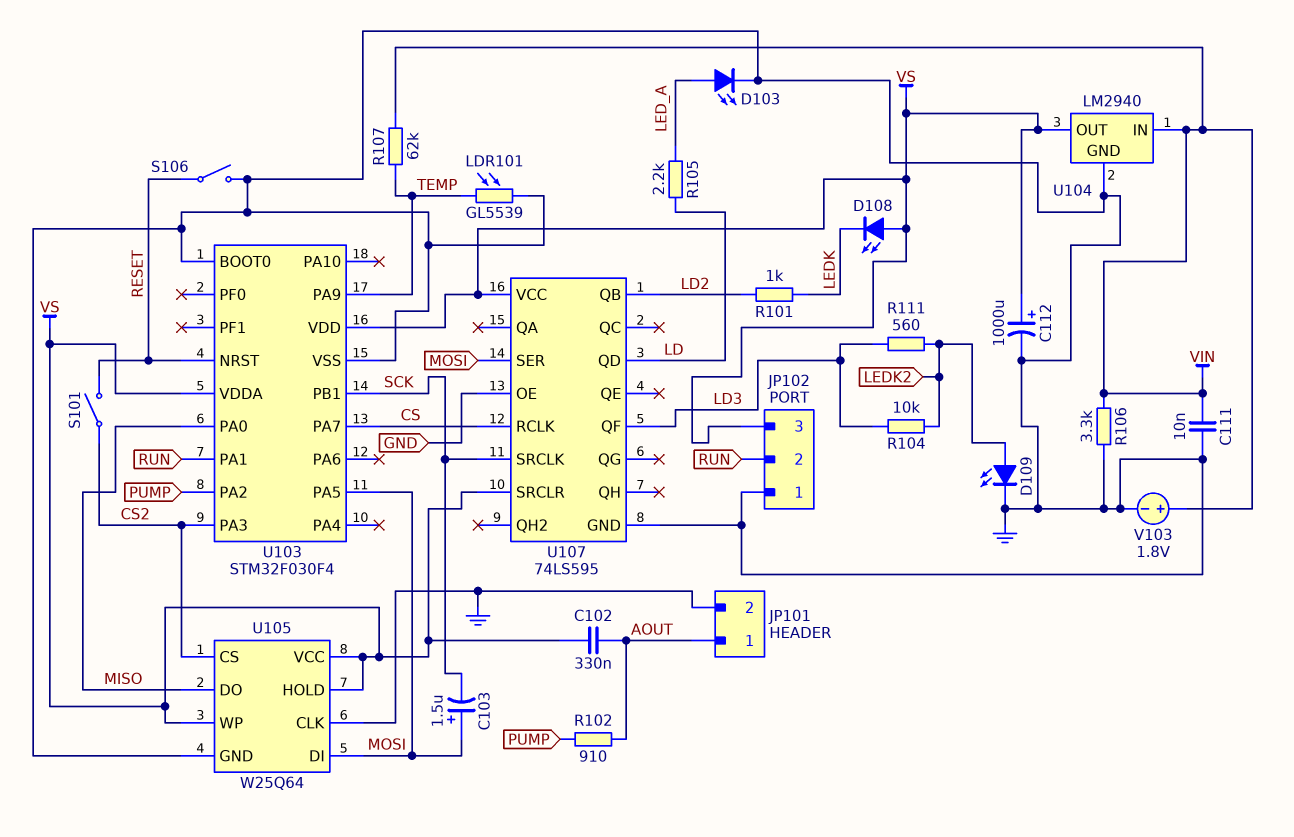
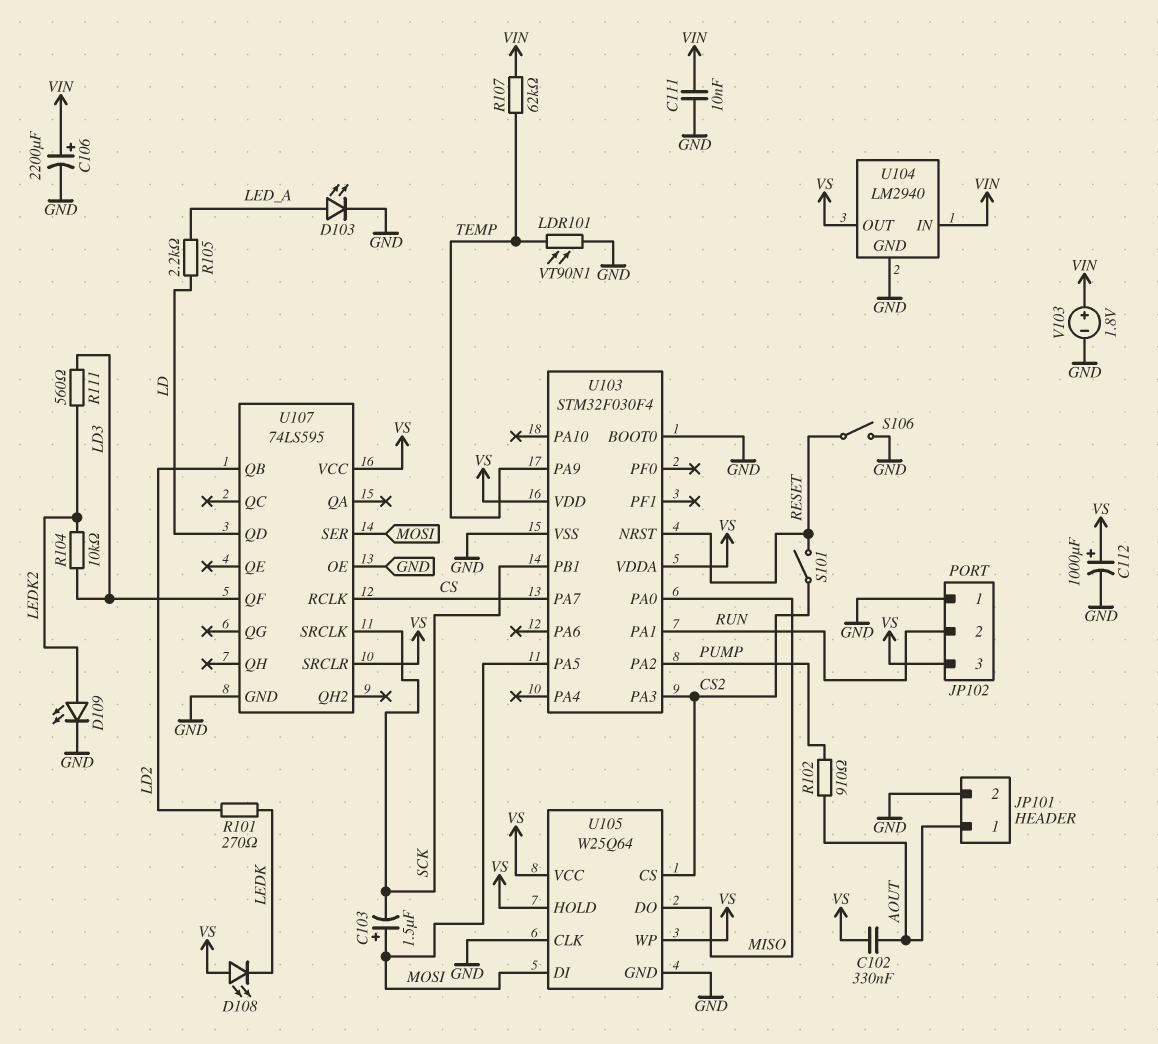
C106: none -> 2200uF (plus VIN, minus GND)
LDR101: GL5539 (GND, TEMP) -> VT90N1 (GND, TEMP)
R101: 1k (LD2, LEDK) -> 270 (LD2, LEDK)
R106: 3.3k (GND, VIN) -> none

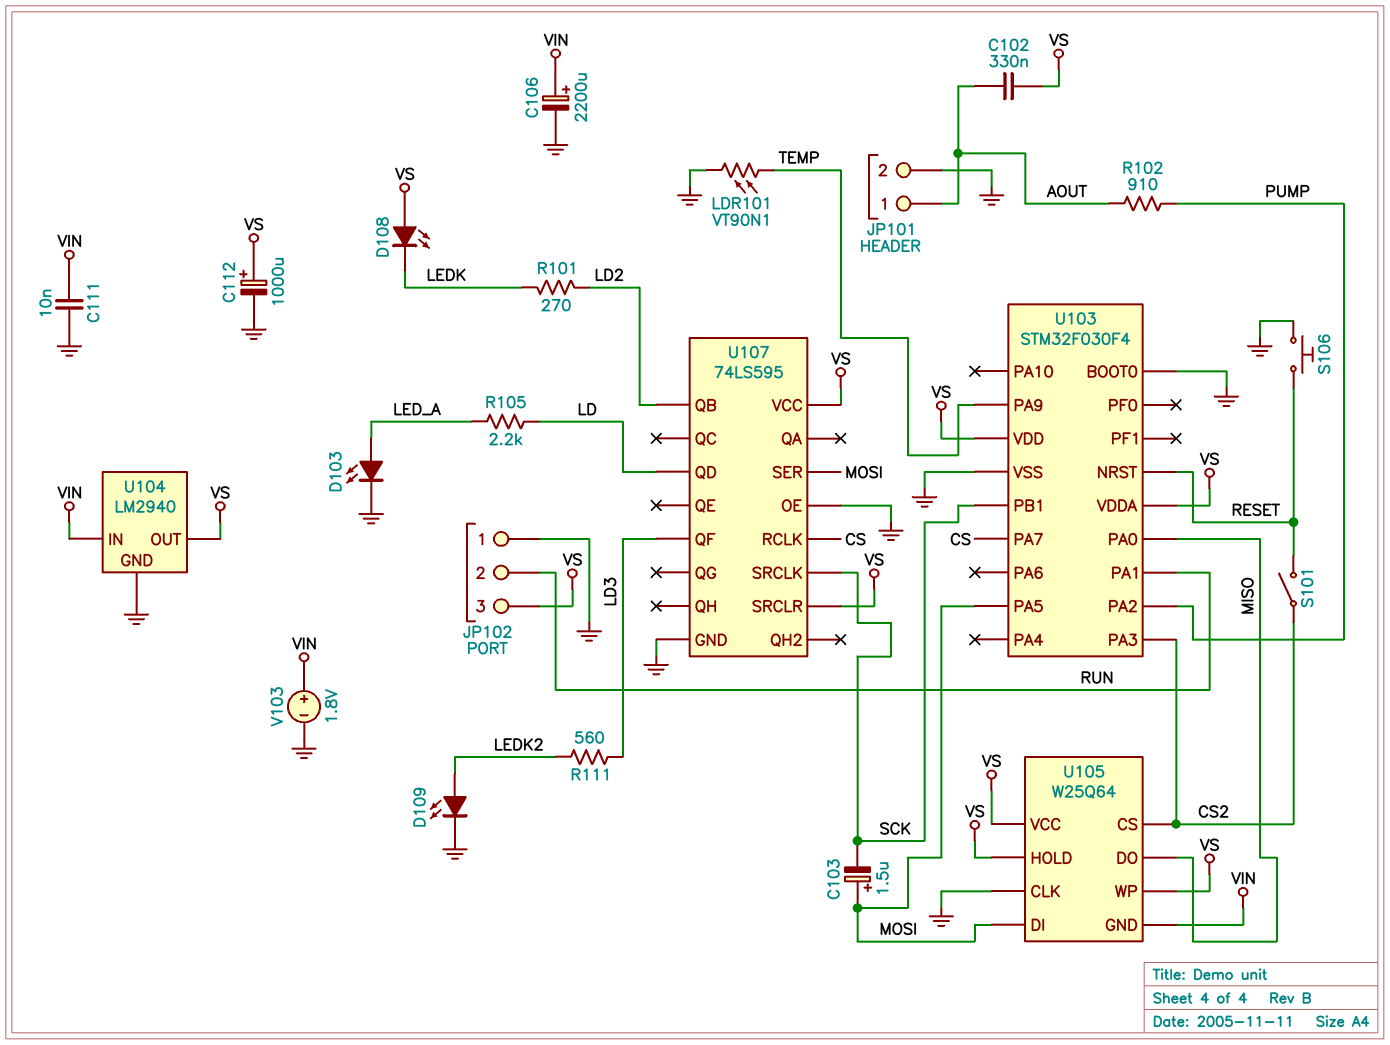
R104: 10k (LD3, LEDK2) -> none
R107: 62k (TEMP, VIN) -> none
S106: switch (GND, RESET) -> button (GND, RESET)
U105 pin GND: GND -> VIN

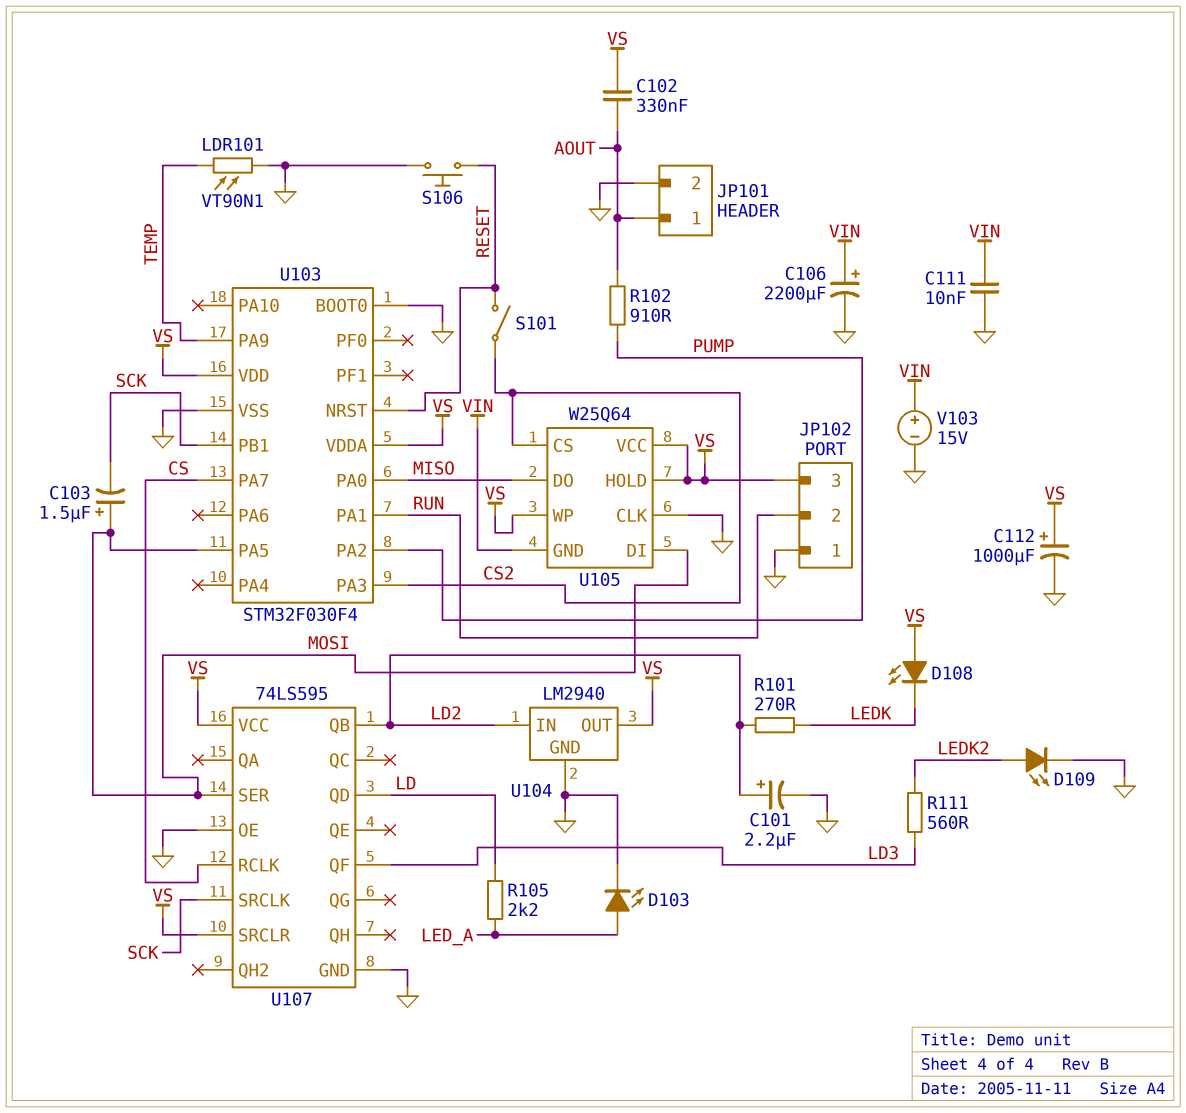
C101: none -> 2.2uF (plus LD2, minus GND)
U104 pin IN: VIN -> LD2
V103: 1.8V (plus VIN, minus GND) -> 15V (plus VIN, minus GND)

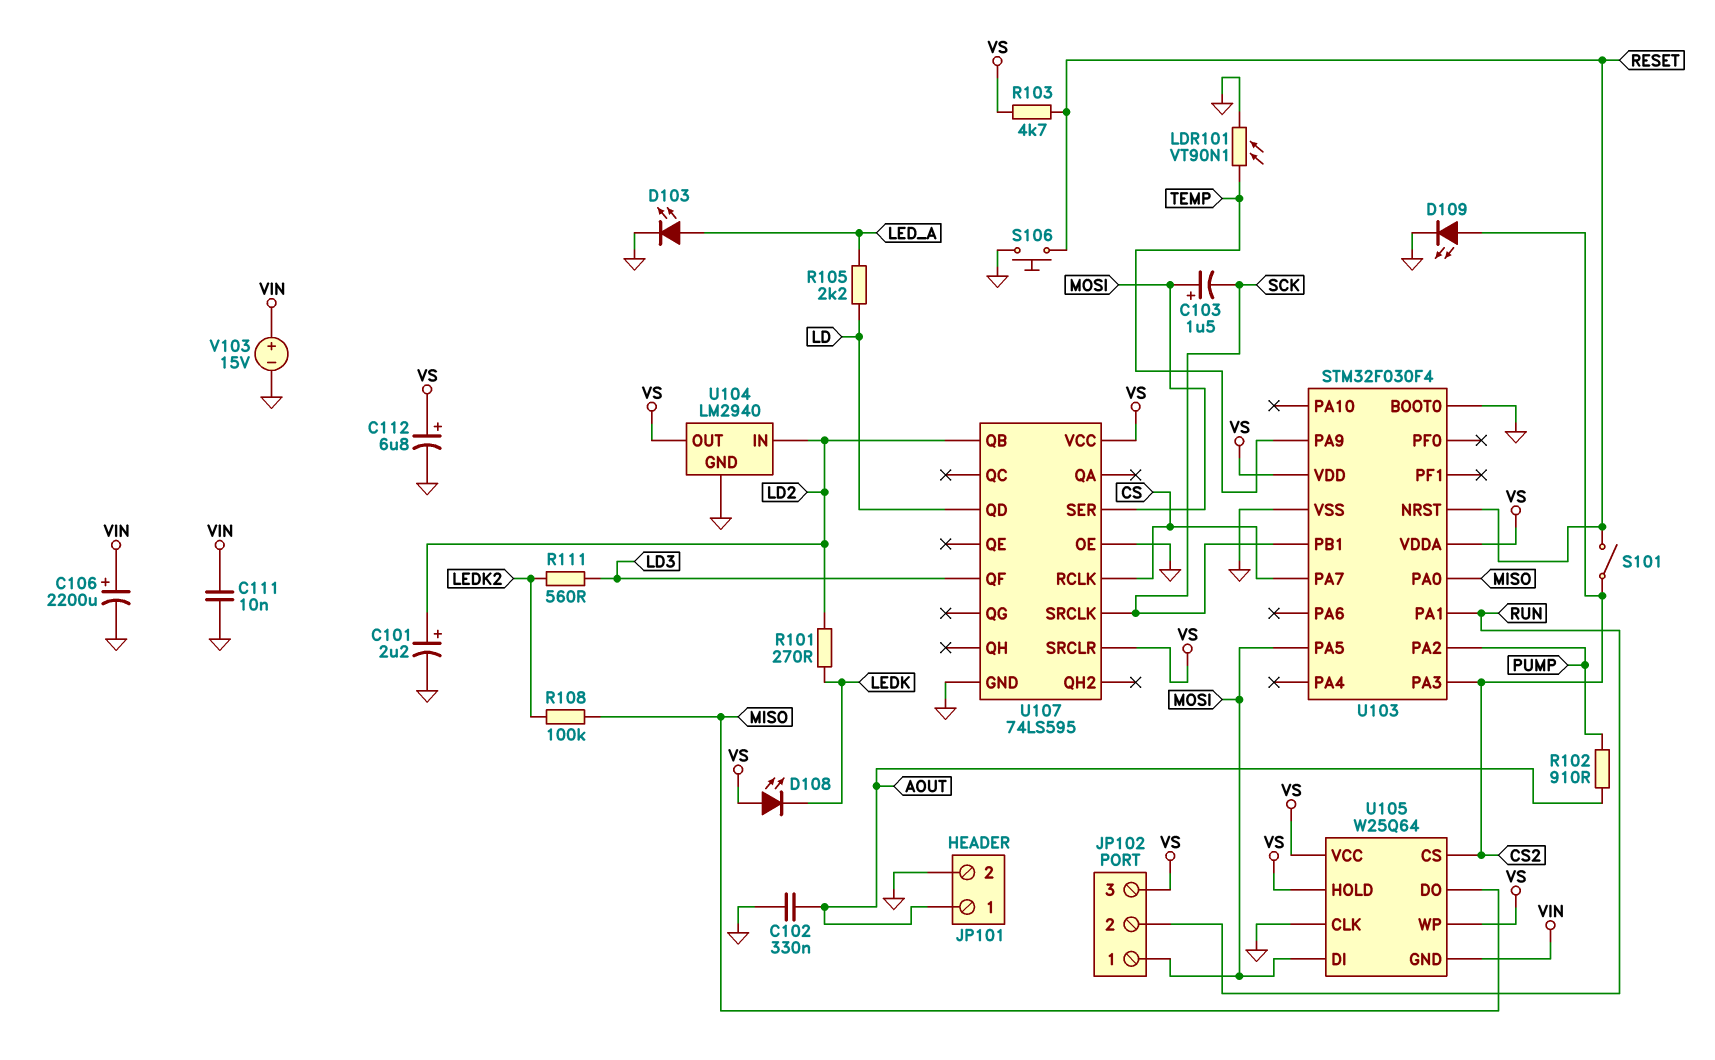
C102: 330nF (AOUT, VS) -> 330nF (AOUT, GND)
C112: 1000uF (plus VS, minus GND) -> 6.8uF (plus VS, minus GND)
D109: LED (A LEDK2, K GND) -> LED (A CS2, K GND)
JP102 pin 1: GND -> MOSI
R103: none -> 4.7k (RESET, VS)
R108: none -> 100k (LEDK2, MISO)

